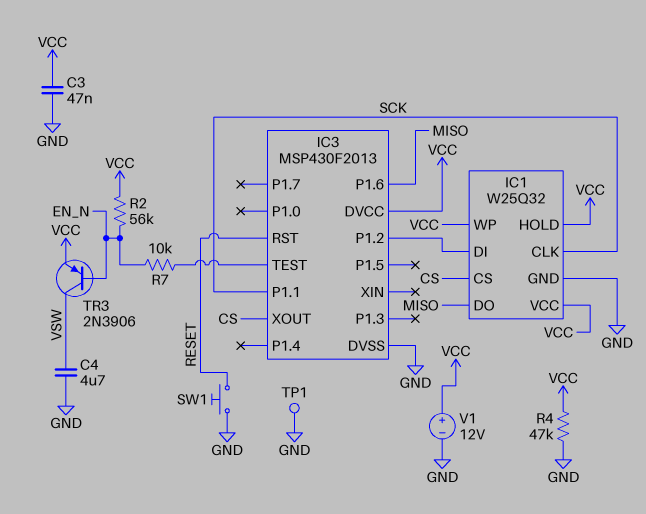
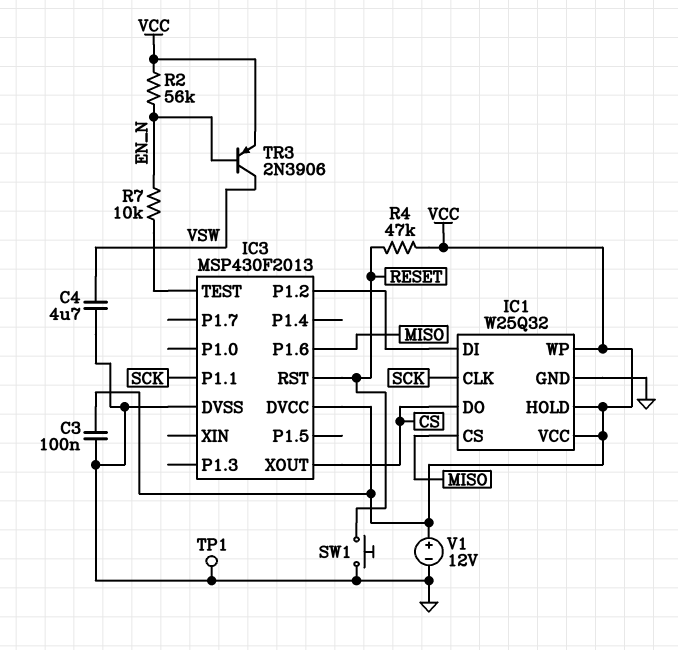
C3: 47nF (GND, VCC) -> 100nF (GND, VCC)
IC1 pin CS: CS -> MISO
IC1 pin DO: MISO -> CS
R4: 47k (GND, VCC) -> 47k (RESET, VCC)

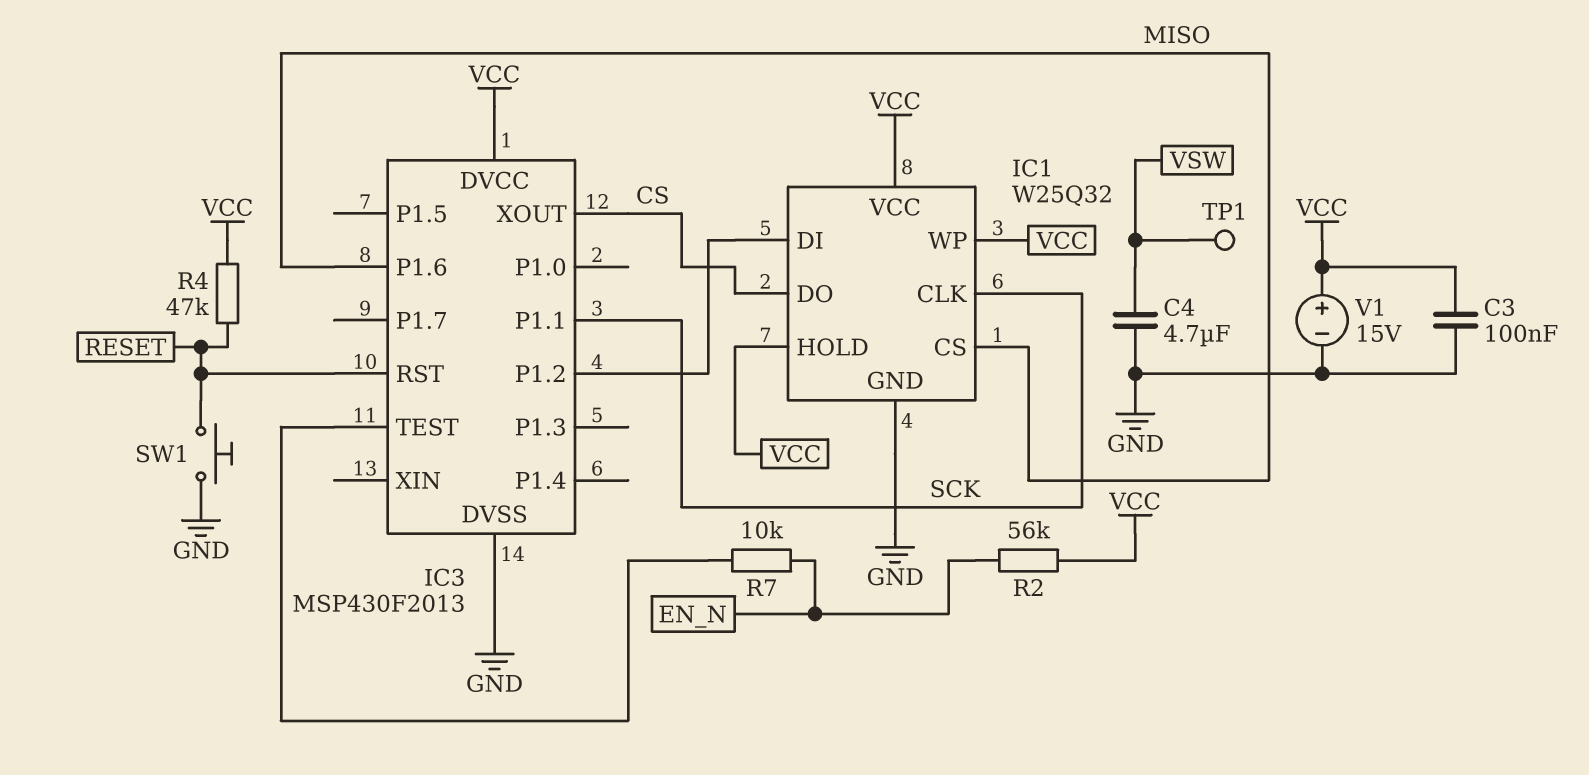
TP1: test point (GND) -> test point (VSW)
TR3: PNP 2N3906 (B EN_N, C VSW, E VCC) -> none
V1: 12V (plus VCC, minus GND) -> 15V (plus VCC, minus GND)

